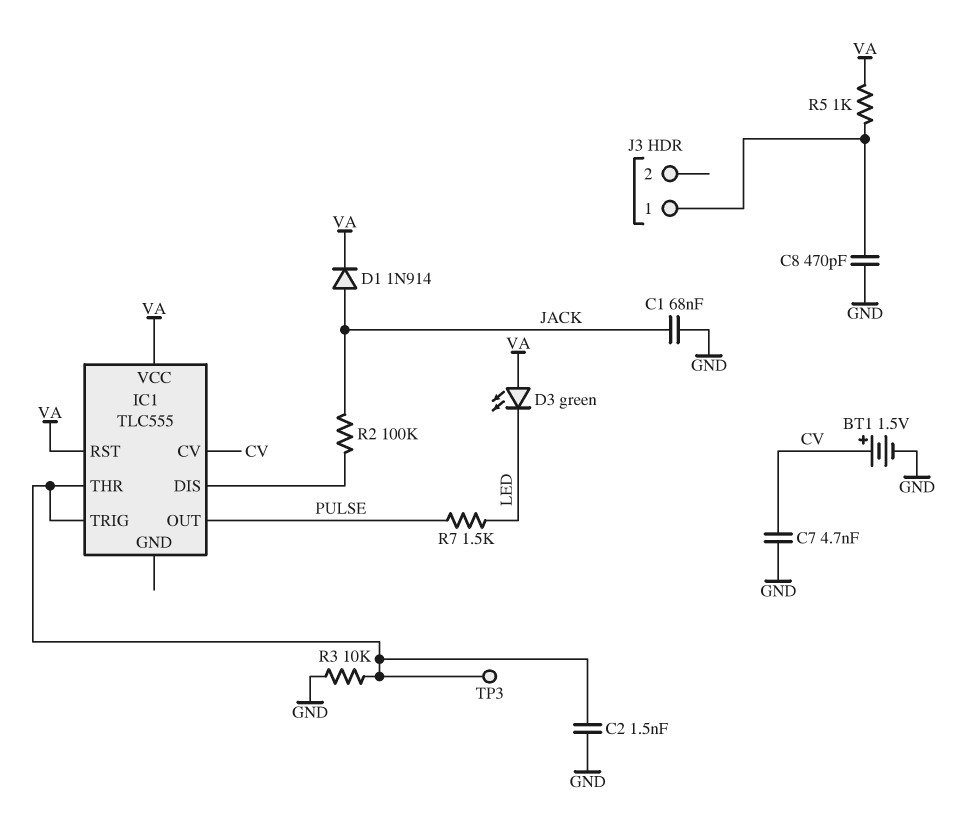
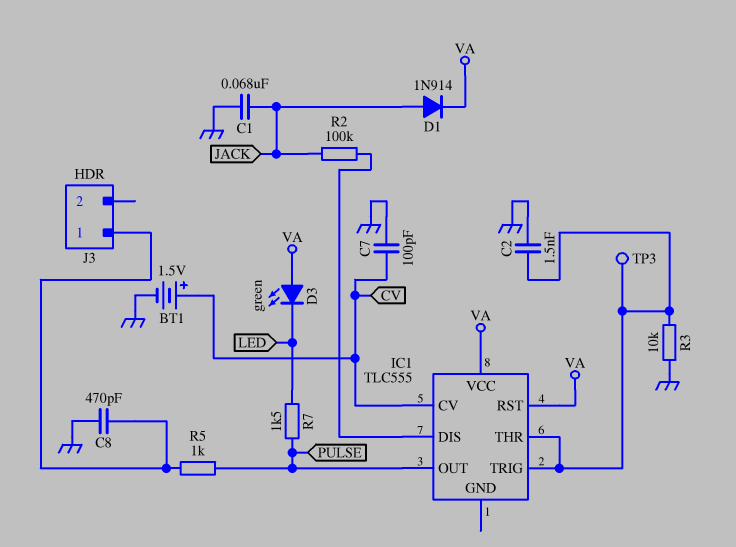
C7: 4.7nF (CV, GND) -> 100pF (CV, GND)
R5: 1k (J3/1, VA) -> 1k (J3/1, PULSE)

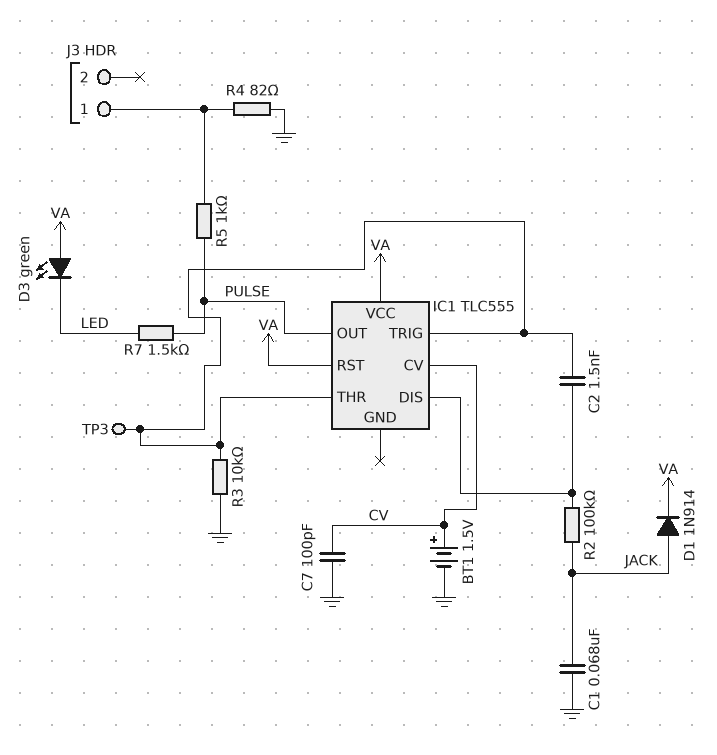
C2: 1.5nF (GND, IC1/THR) -> 1.5nF (IC1/DIS, IC1/THR)
C8: 470pF (GND, J3/1) -> none
R4: none -> 82 (GND, J3/1)

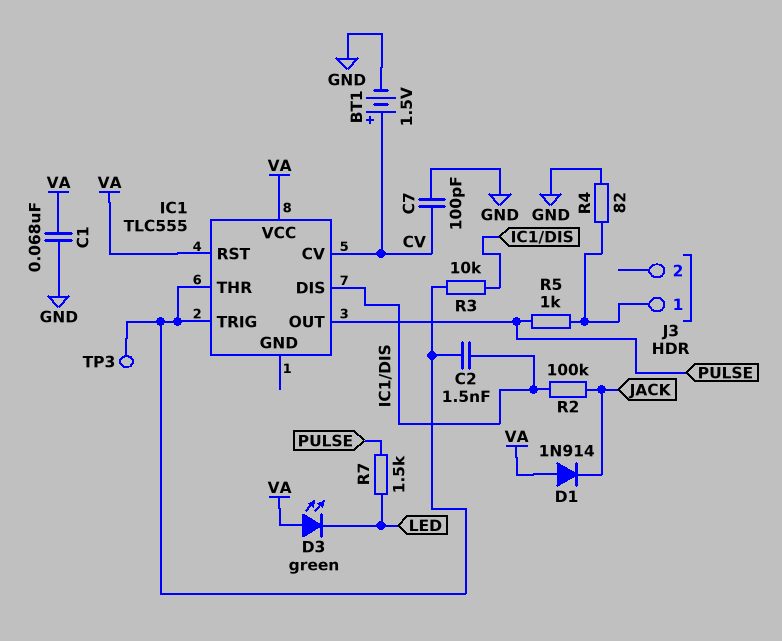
C1: 68nF (GND, JACK) -> 68nF (GND, VA)
D1: diode 1N914 (A JACK, K VA) -> diode 1N914 (A VA, K JACK)
R3: 10k (GND, IC1/THR) -> 10k (IC1/DIS, IC1/THR)

